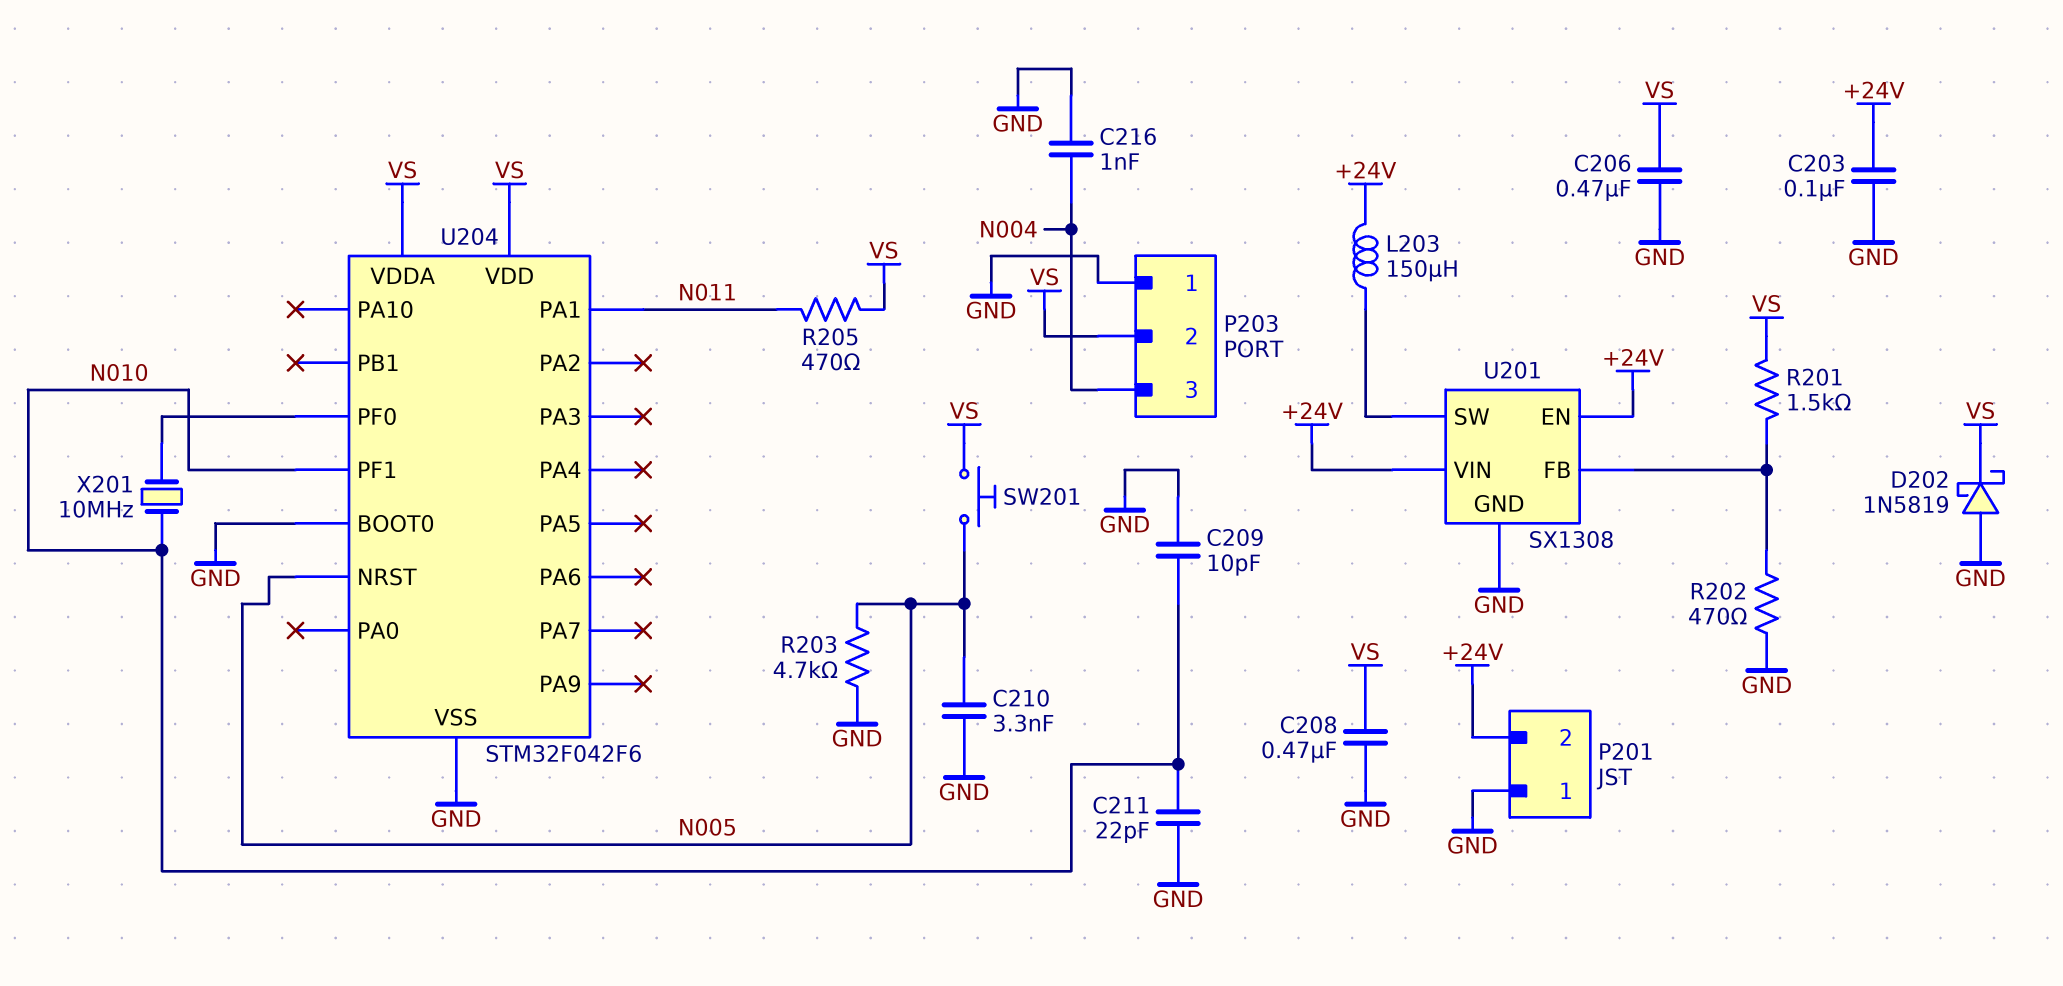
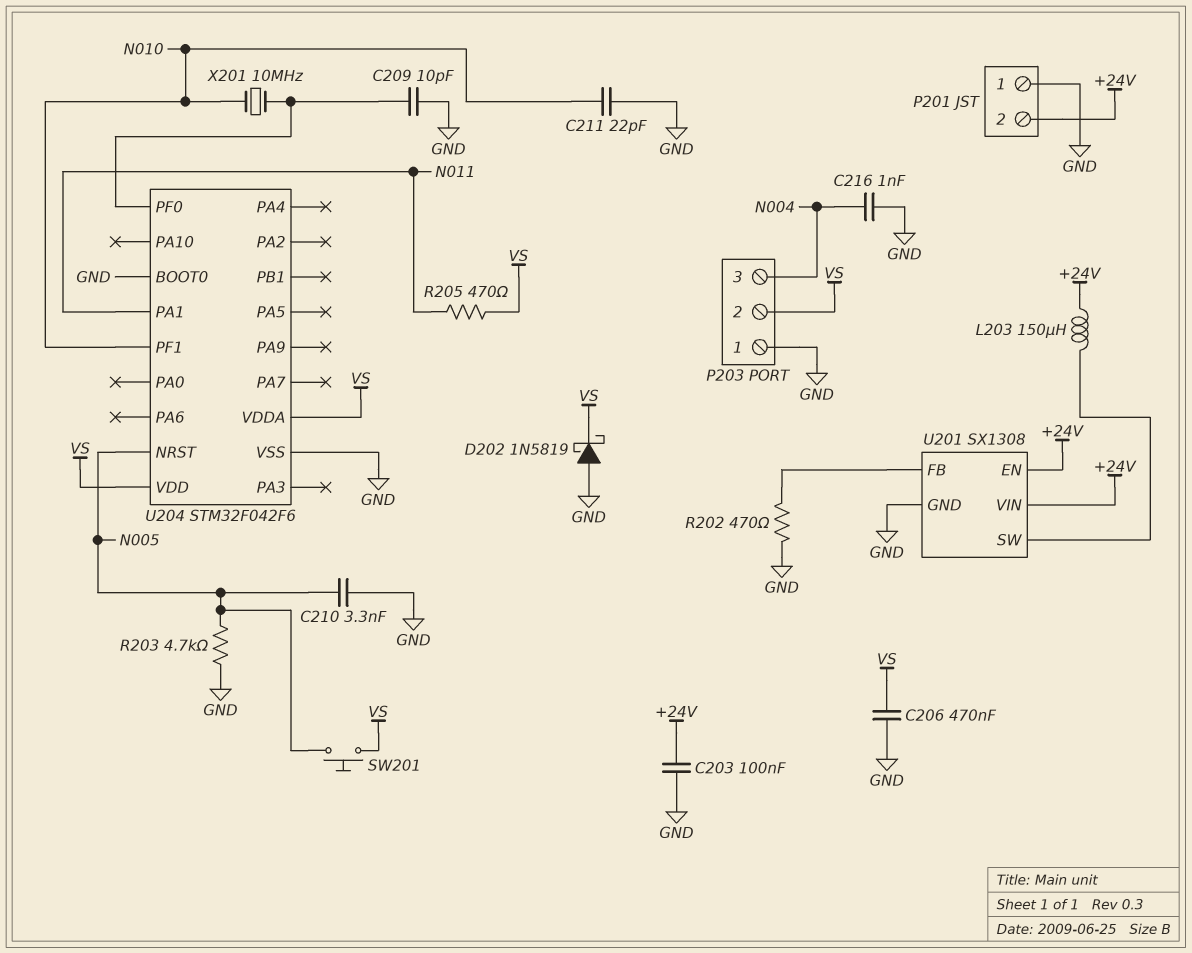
C208: 470nF (GND, VS) -> none
C209: 10pF (GND, N010) -> 10pF (GND, U204/PF0)
R201: 1.5k (U201/FB, VS) -> none

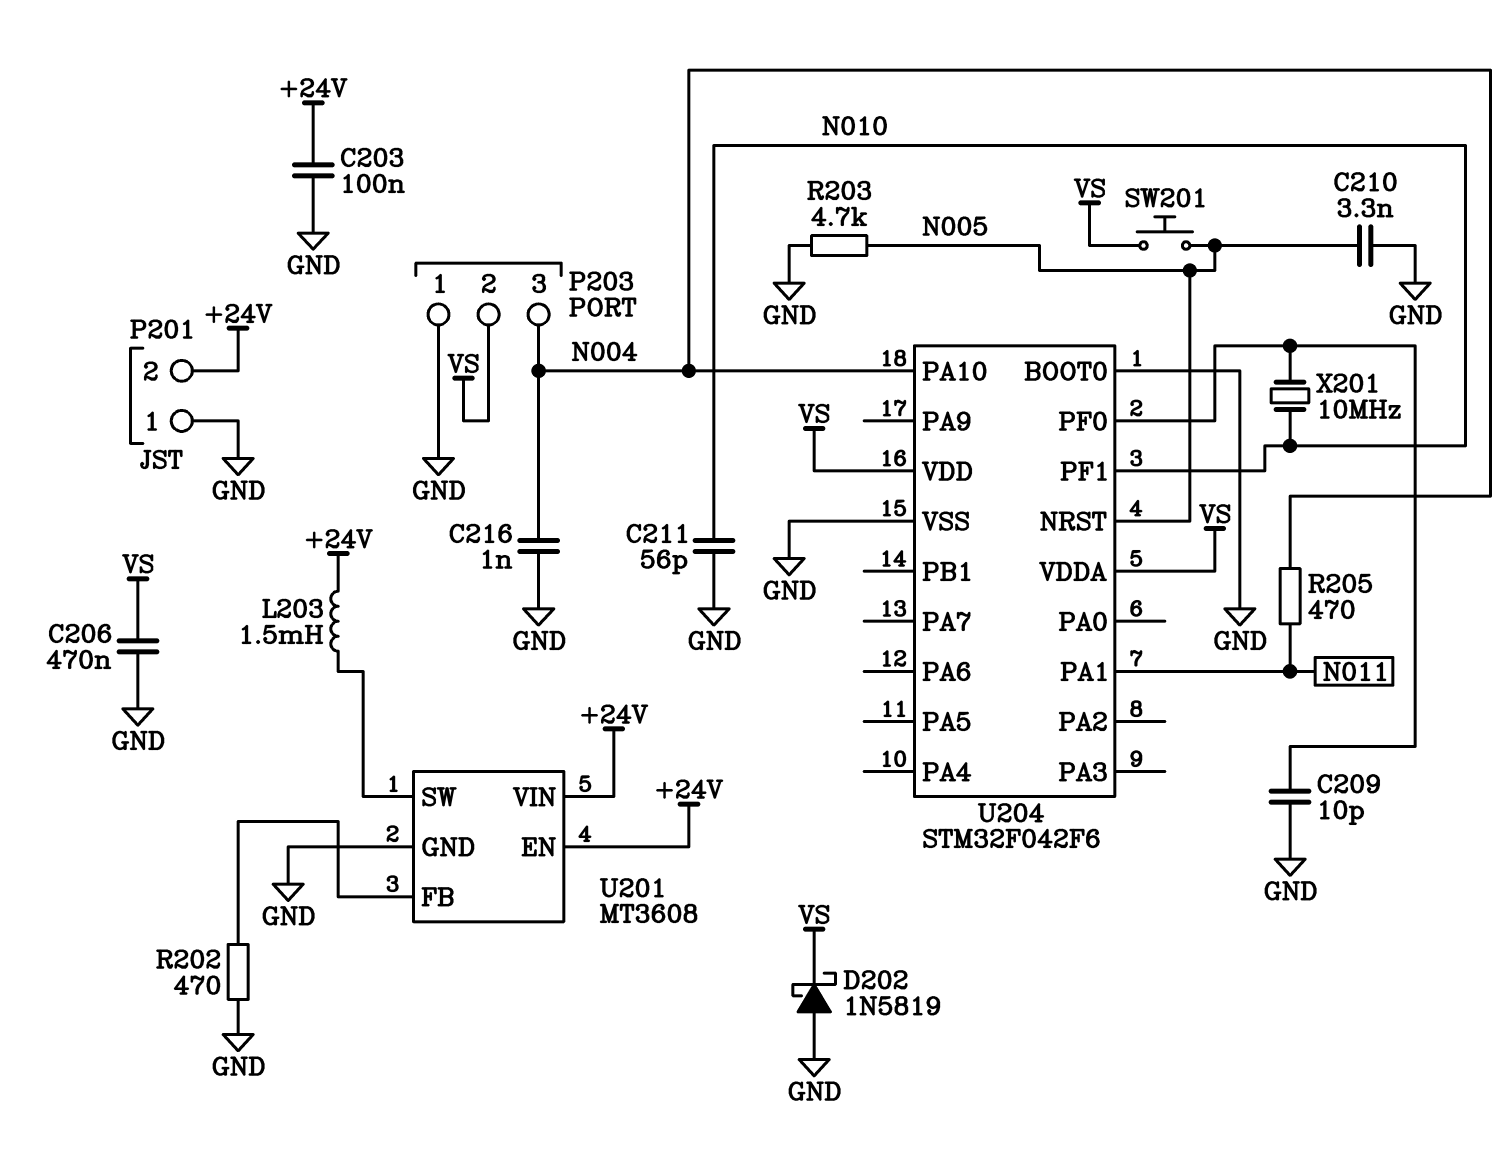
C211: 22pF (GND, N010) -> 56pF (GND, N010)
L203: 150uH (+24V, U201/SW) -> 1.5mH (+24V, U201/SW)
R205: 470 (N011, VS) -> 470 (N004, N011)
U201: SX1308 -> MT3608
U204 pin PA10: none -> N004

